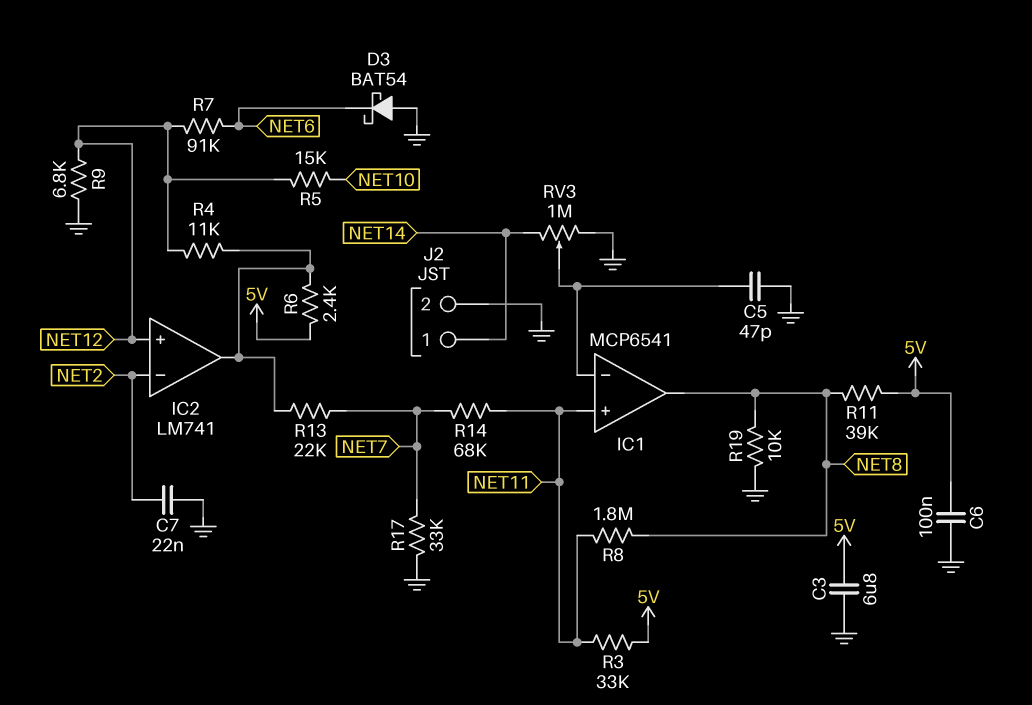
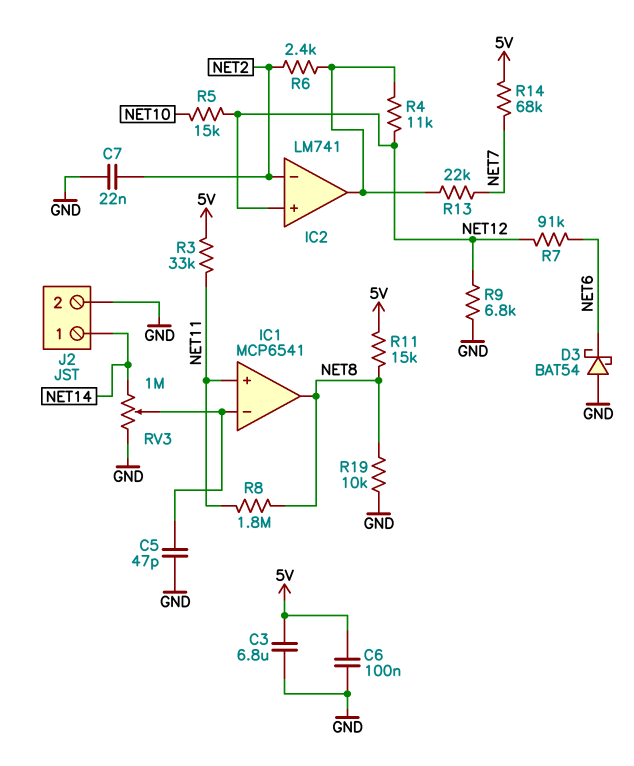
R6: 2.4k (5V, IC2/out) -> 2.4k (IC2/out, NET2)
R11: 39k (5V, NET8) -> 15k (5V, NET8)
R14: 68k (NET7, NET11) -> 68k (5V, NET7)
R17: 33k (GND, NET7) -> none

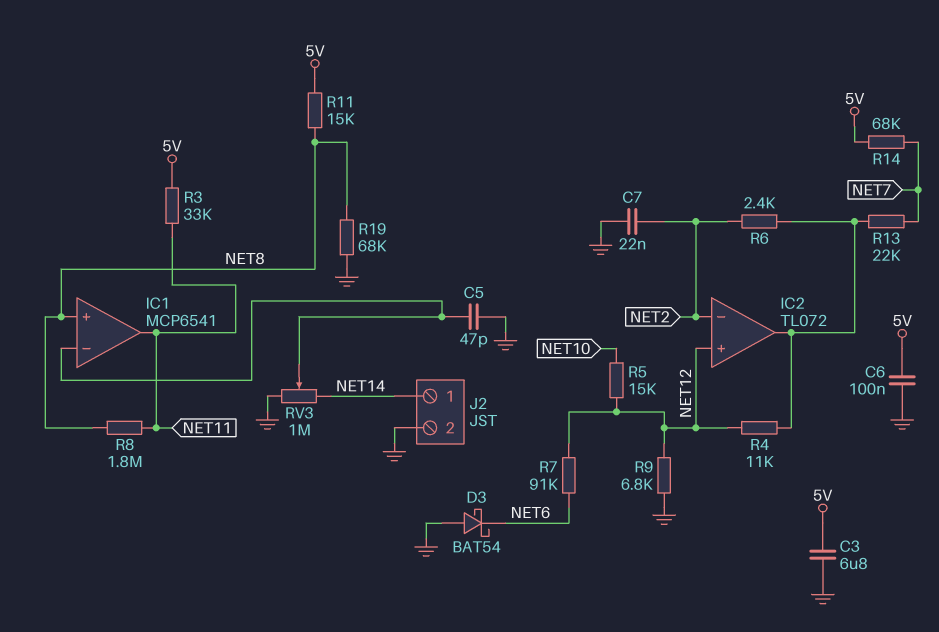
IC1 pin in+: NET11 -> NET8
IC1 pin out: NET8 -> NET11
IC2: LM741 -> TL072
R19: 10k (GND, NET8) -> 68k (GND, NET8)

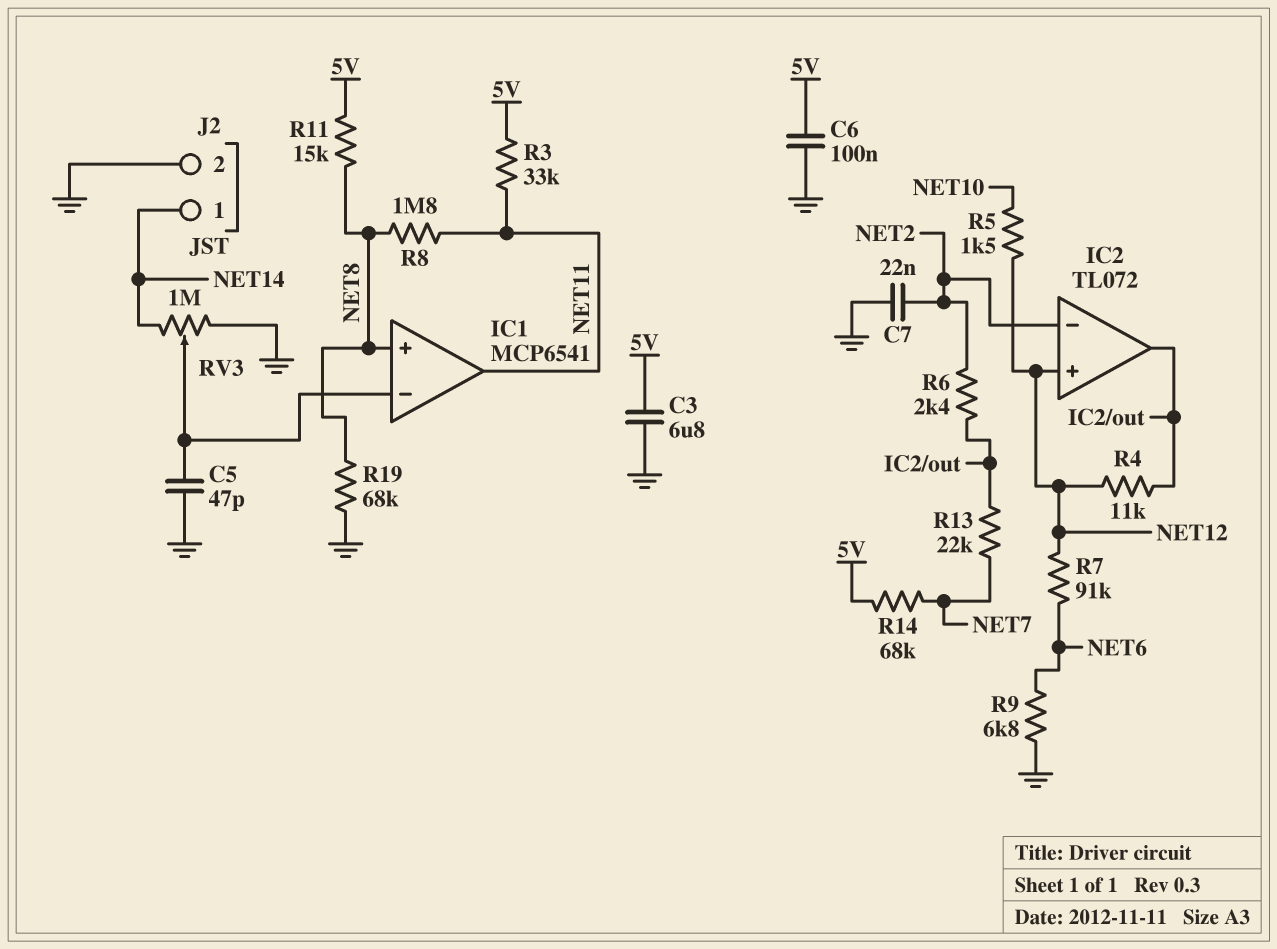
D3: schottky BAT54 (A GND, K NET6) -> none
R5: 15k (NET10, NET12) -> 1.5k (NET10, NET12)
R9: 6.8k (GND, NET12) -> 6.8k (GND, NET6)

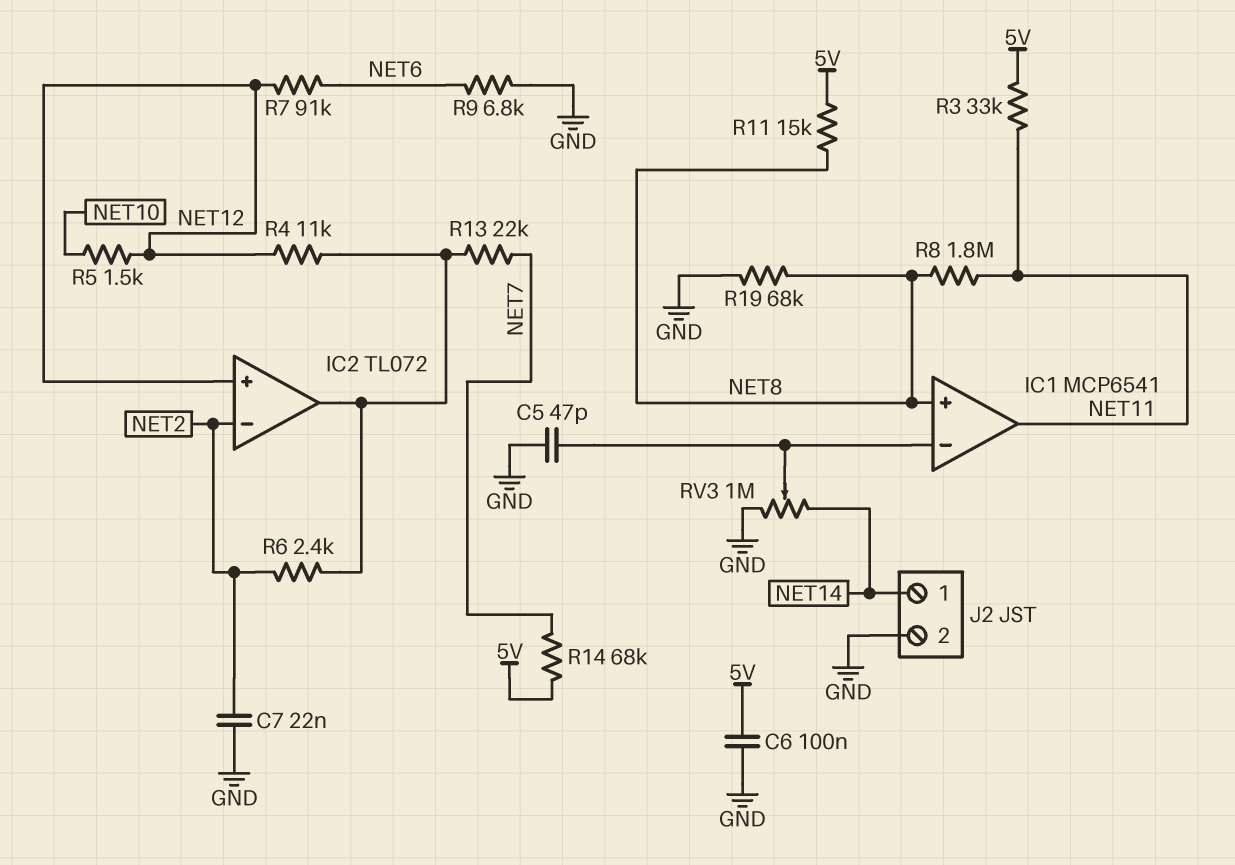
C3: 6.8uF (5V, GND) -> none

